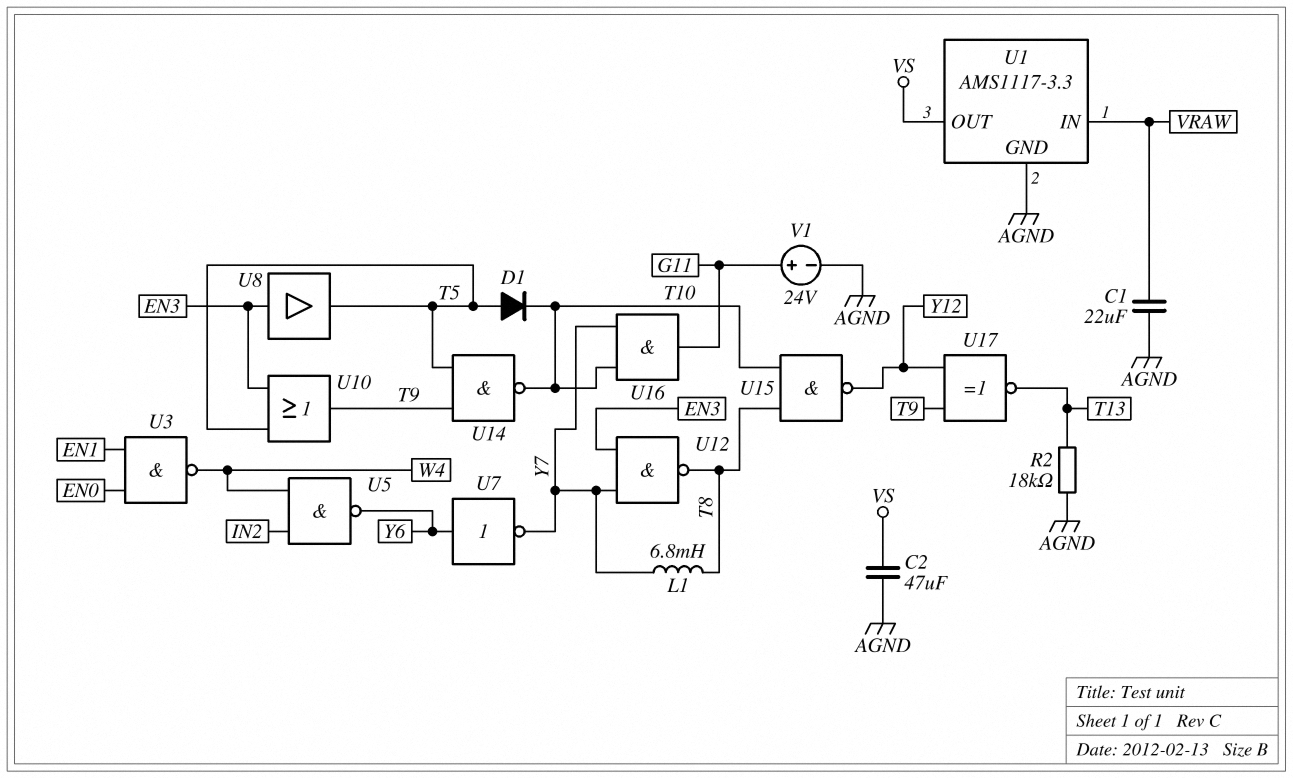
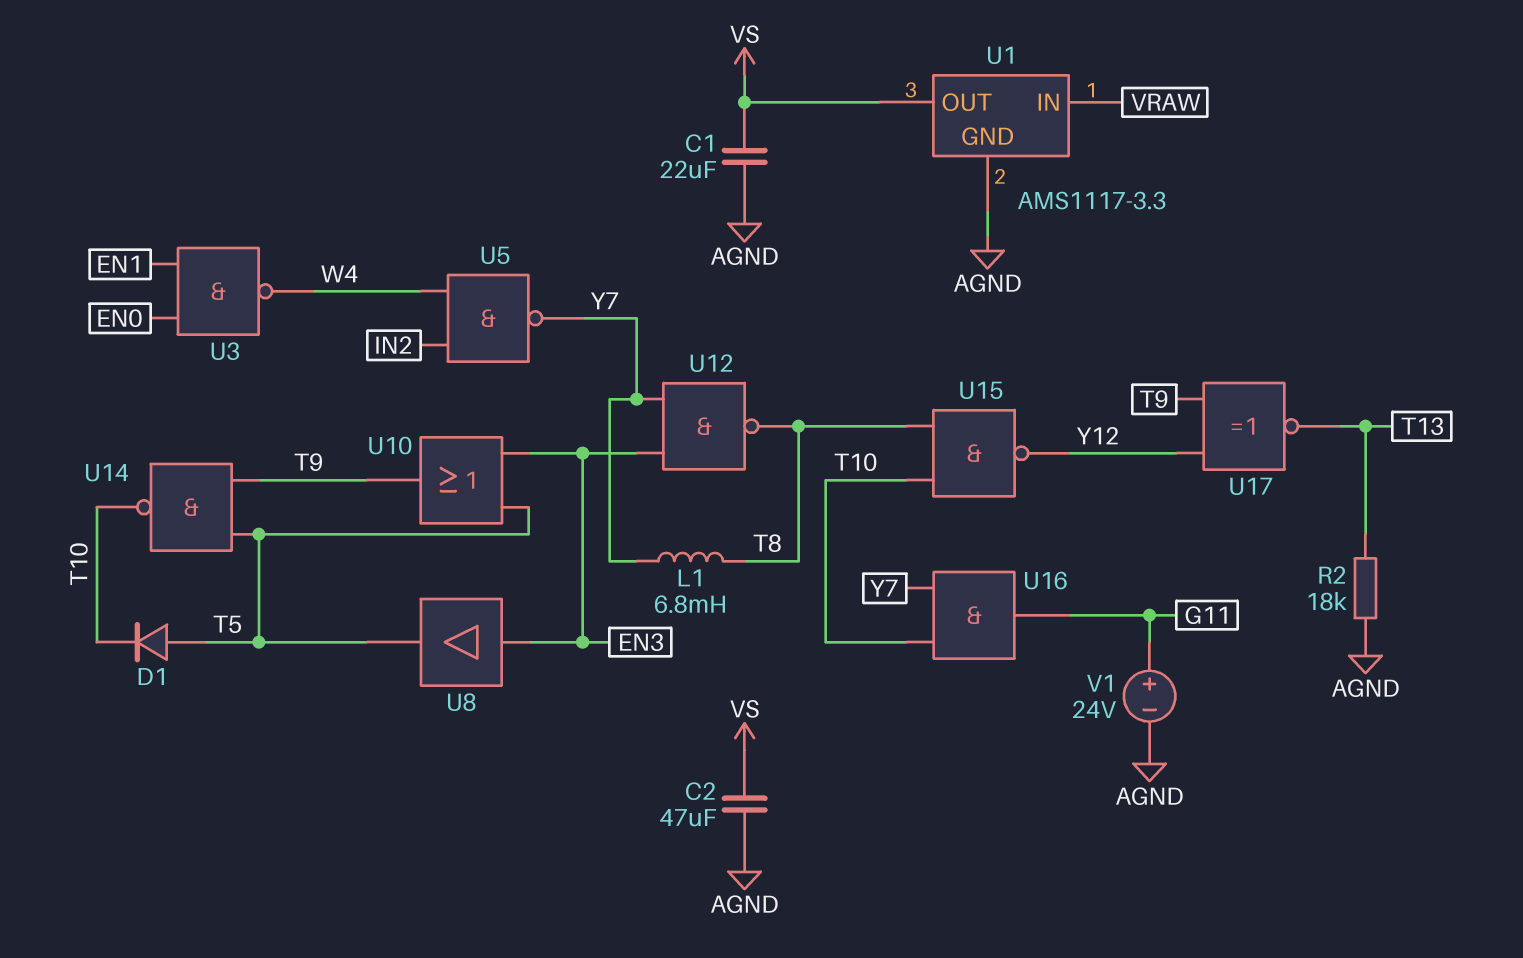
C1: 22uF (AGND, VRAW) -> 22uF (AGND, VS)
U5: NAND (in IN2, in W4, out Y6) -> NAND (in IN2, in W4, out Y7)
U7: NOT (in Y6, out Y7) -> none

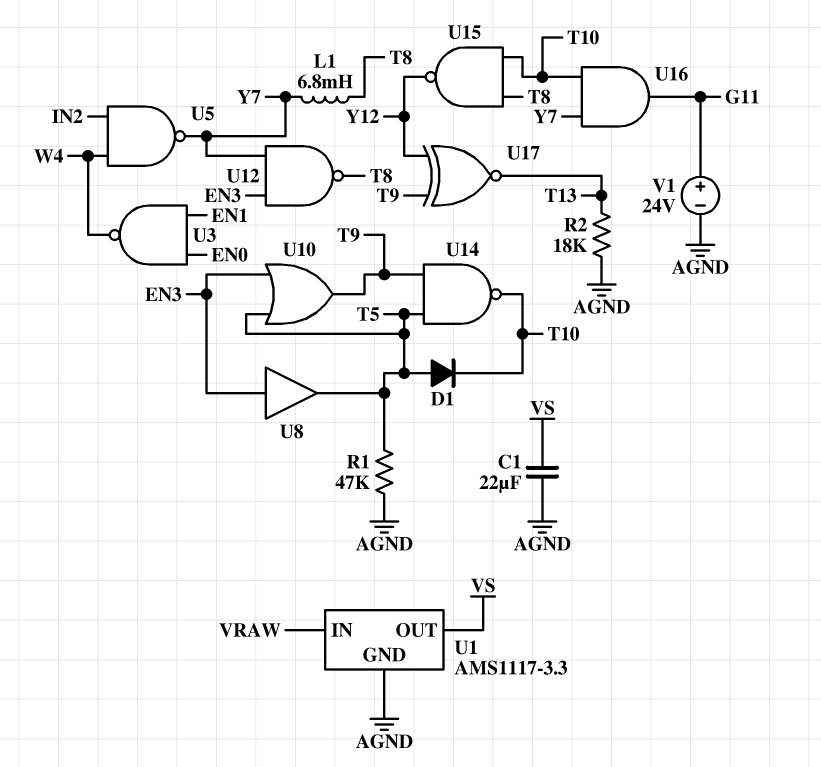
C2: 47uF (AGND, VS) -> none
R1: none -> 47k (AGND, T5)

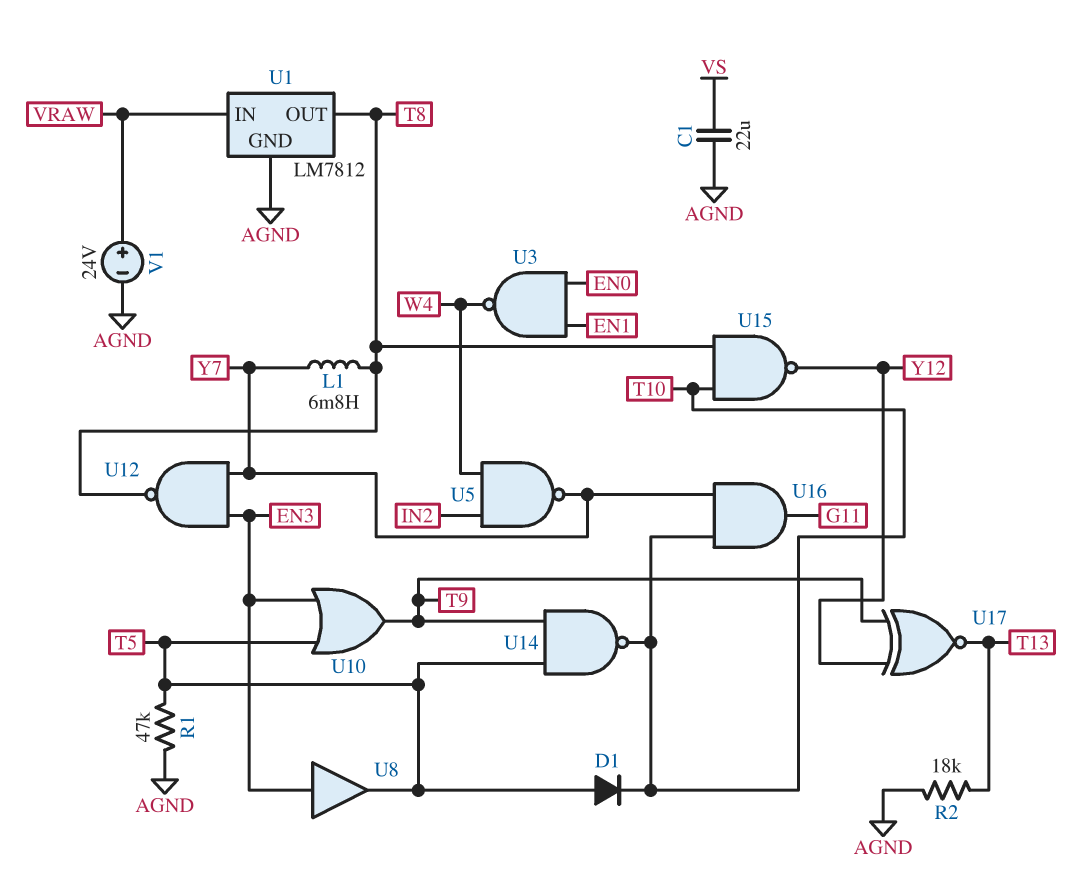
U1: AMS1117-3.3 -> LM7812
U1 pin OUT: VS -> T8
V1: 24V (plus G11, minus AGND) -> 24V (plus VRAW, minus AGND)

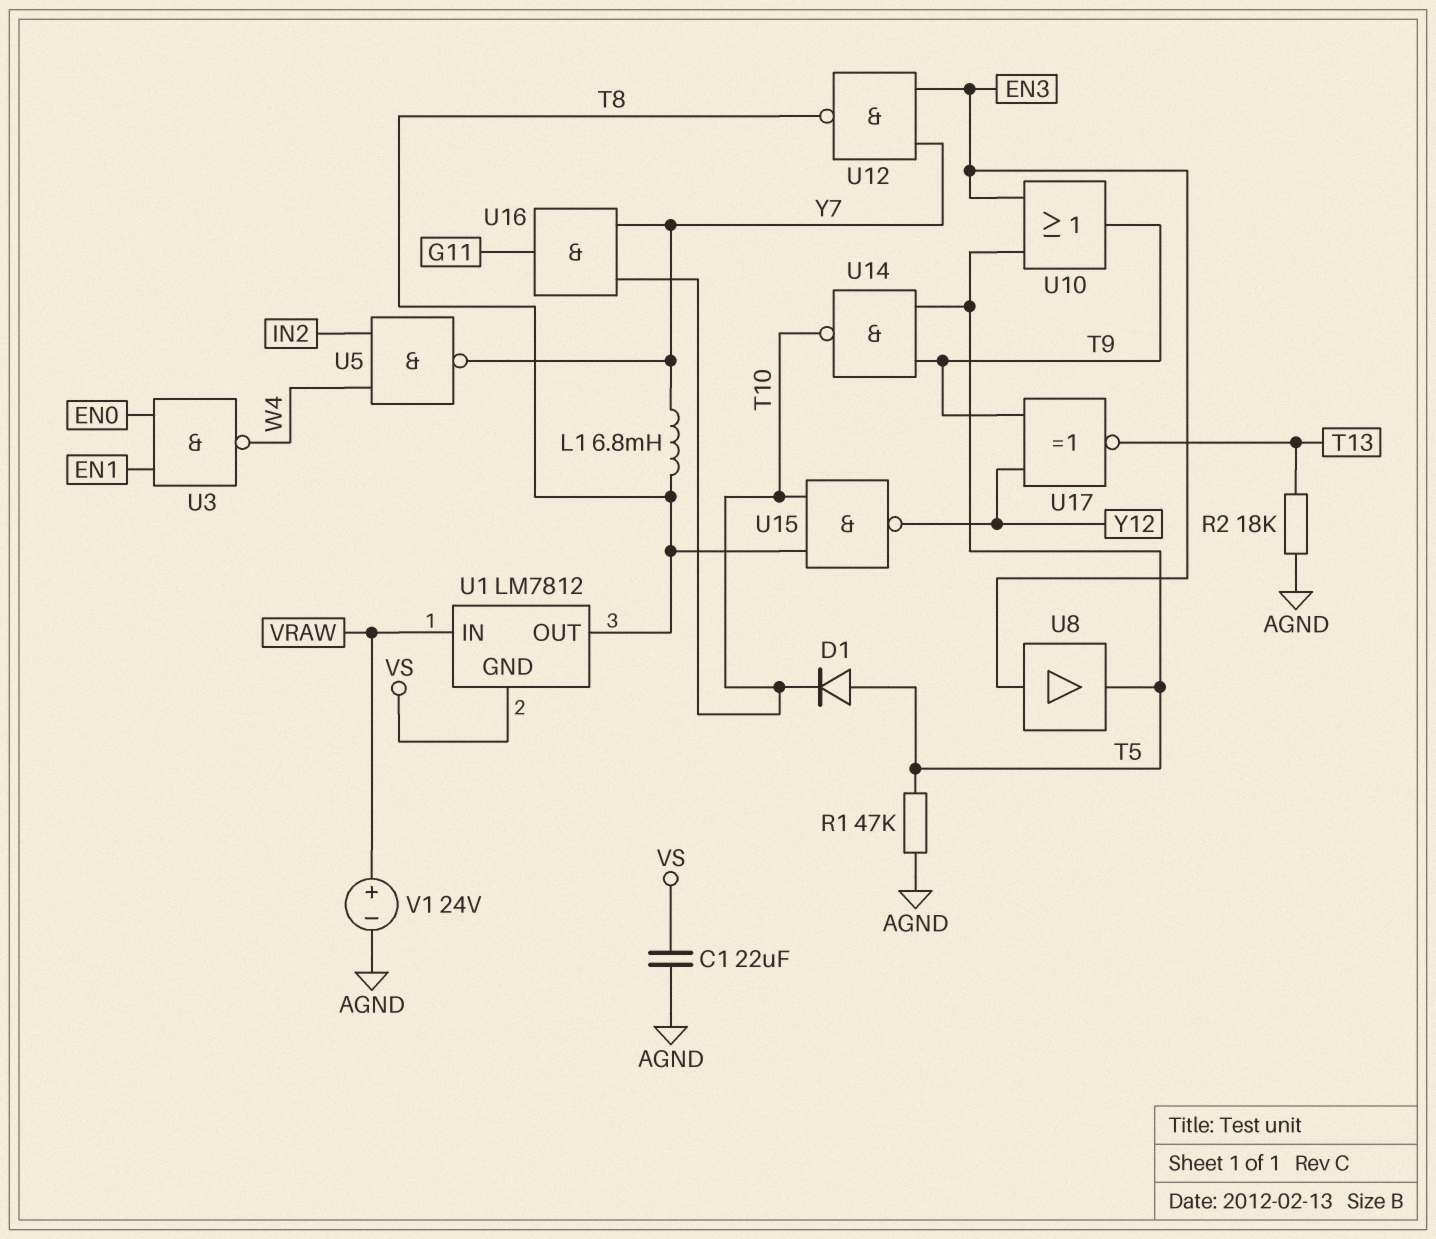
U1 pin GND: AGND -> VS

